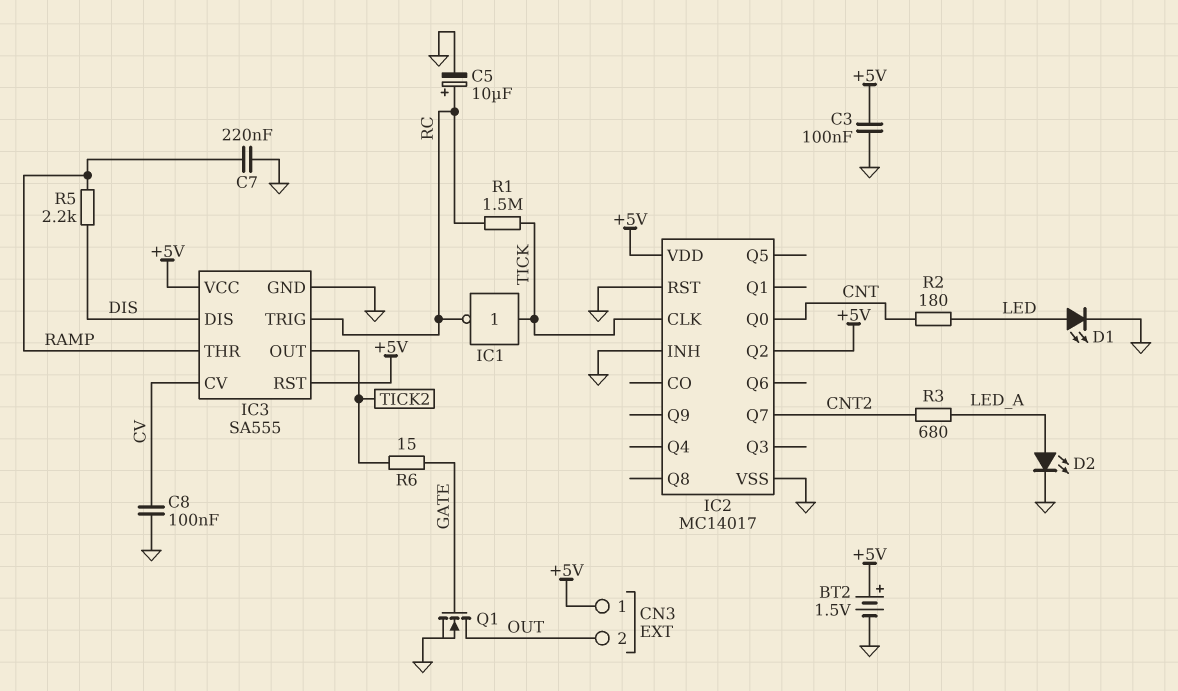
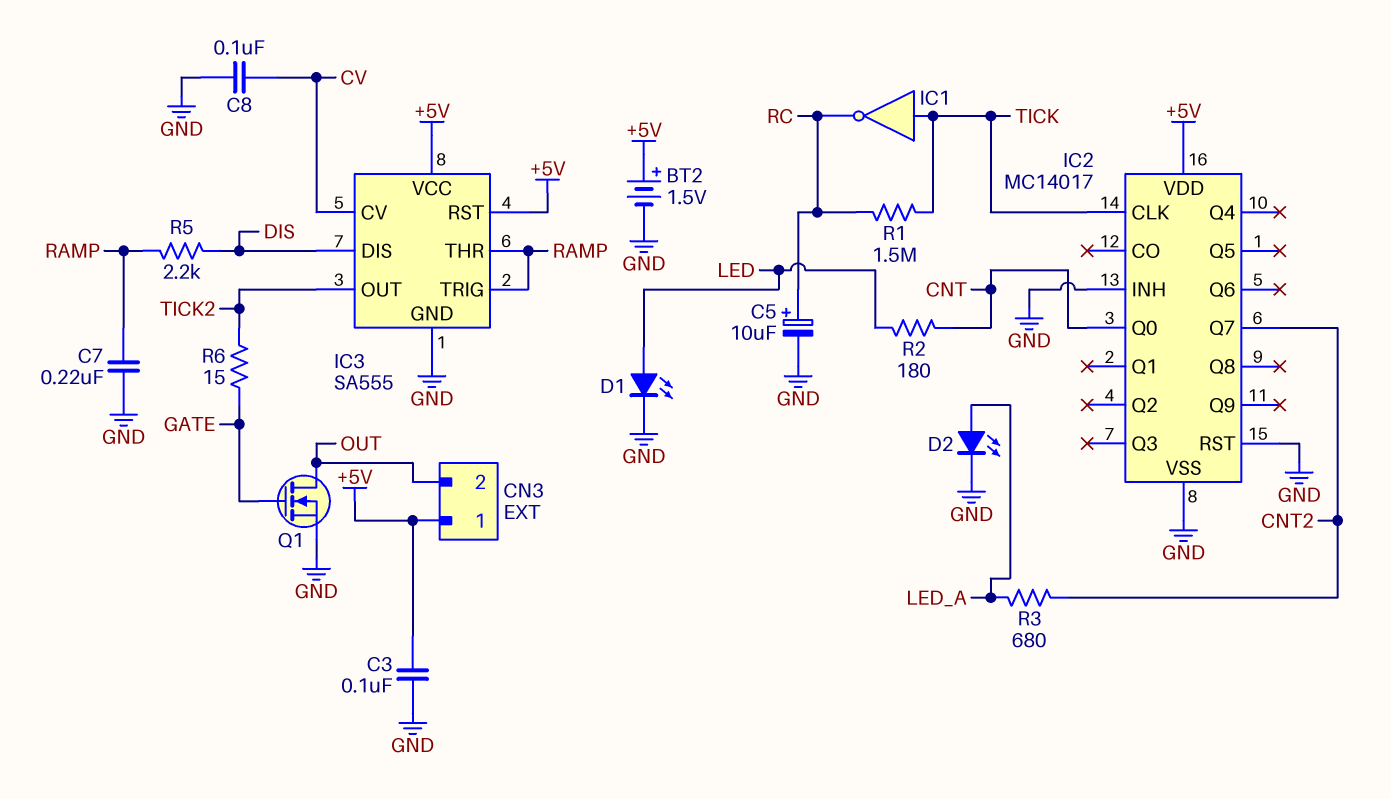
IC2 pin Q2: +5V -> none
IC3 pin TRIG: RC -> RAMP

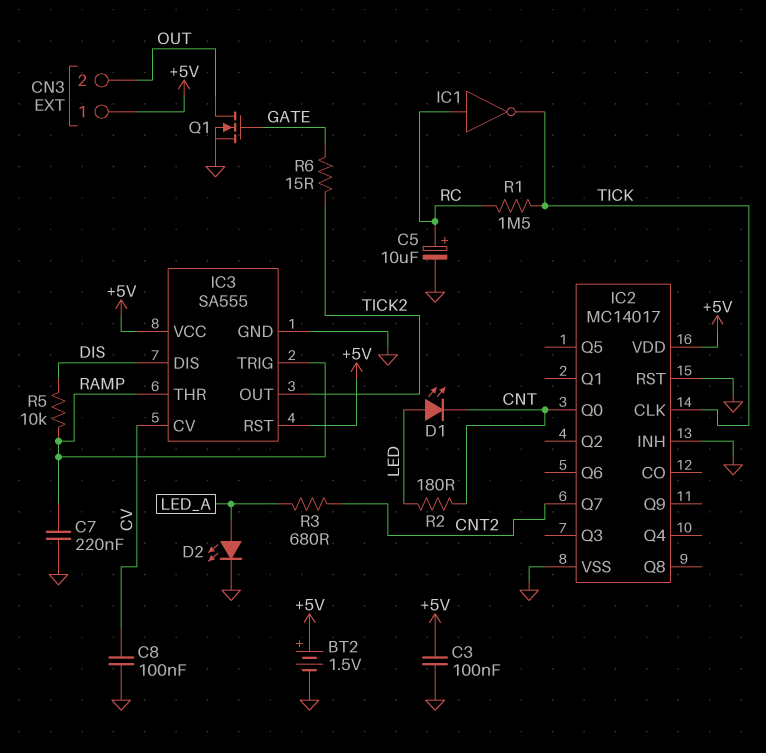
D1: LED (A LED, K GND) -> LED (A LED, K CNT)
IC1: NOT (in TICK, out RC) -> NOT (in RC, out TICK)
R5: 2.2k (DIS, RAMP) -> 10k (DIS, RAMP)

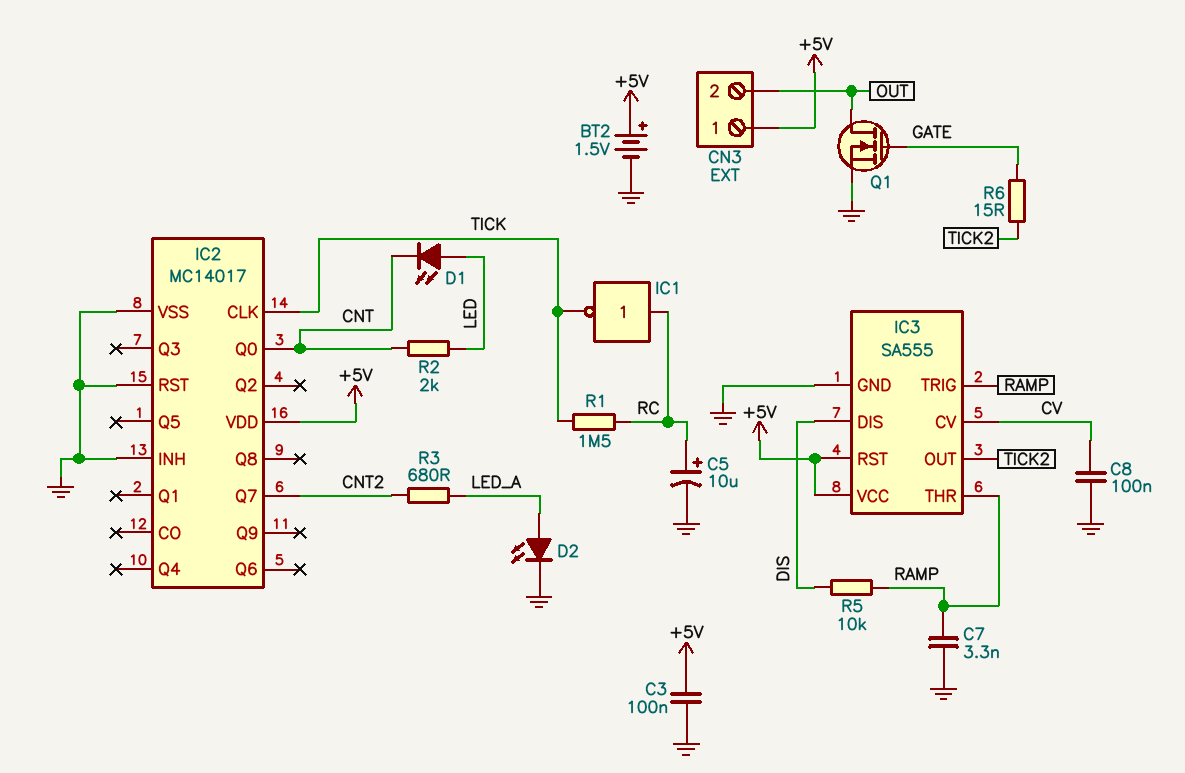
C7: 220nF (GND, RAMP) -> 3.3nF (GND, RAMP)
R2: 180 (CNT, LED) -> 2k (CNT, LED)

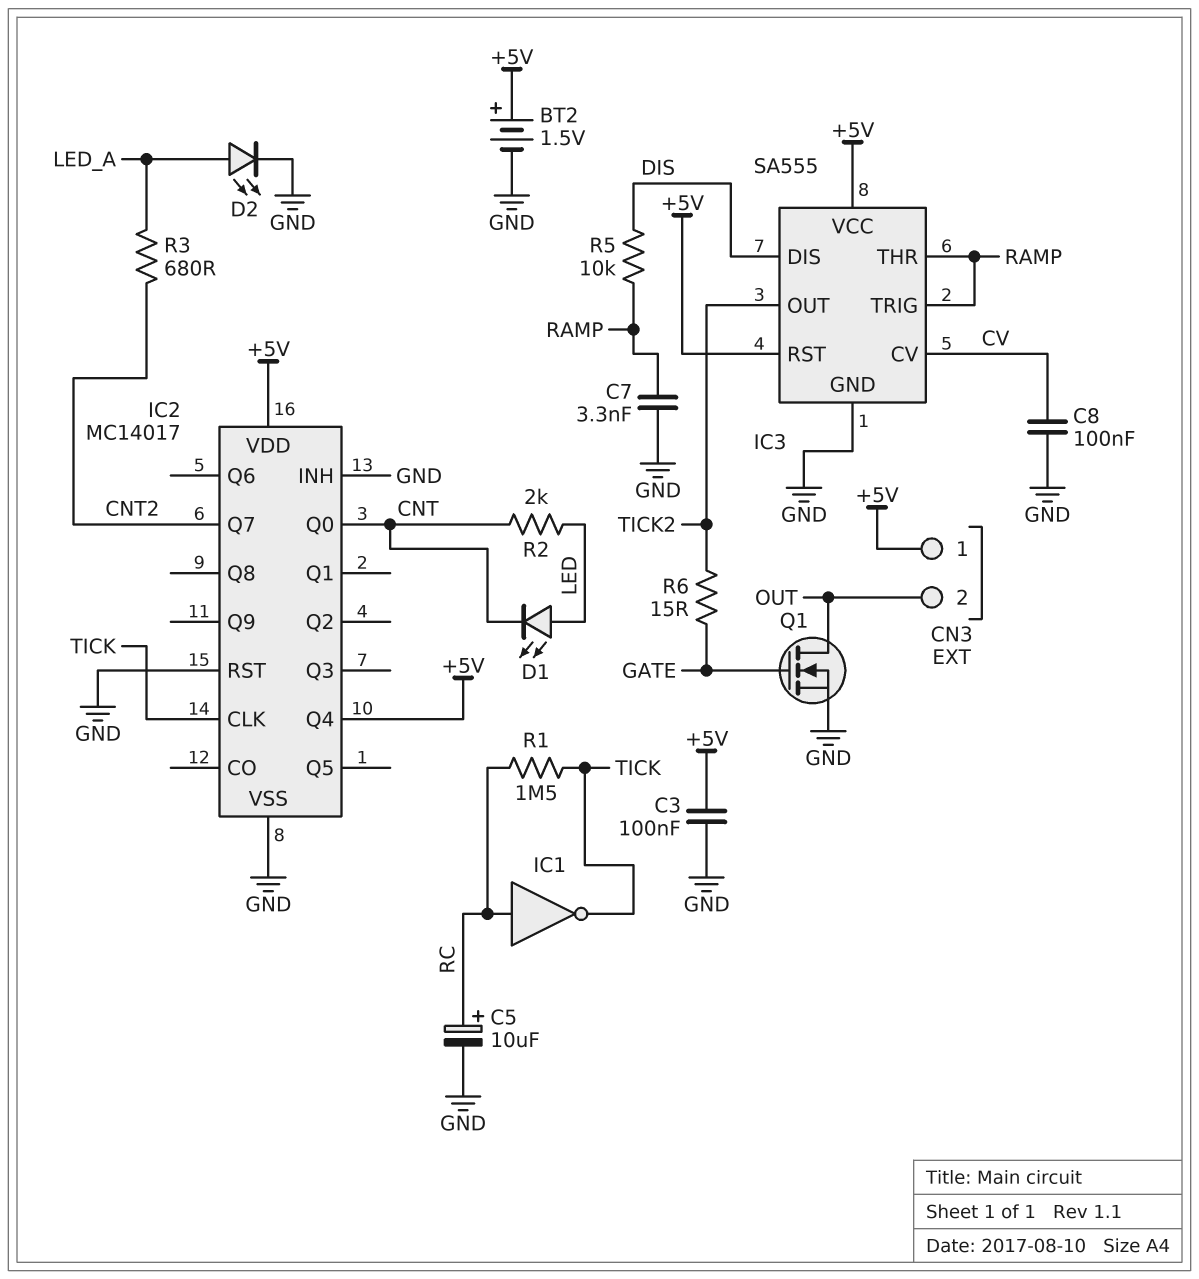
IC2 pin Q4: none -> +5V

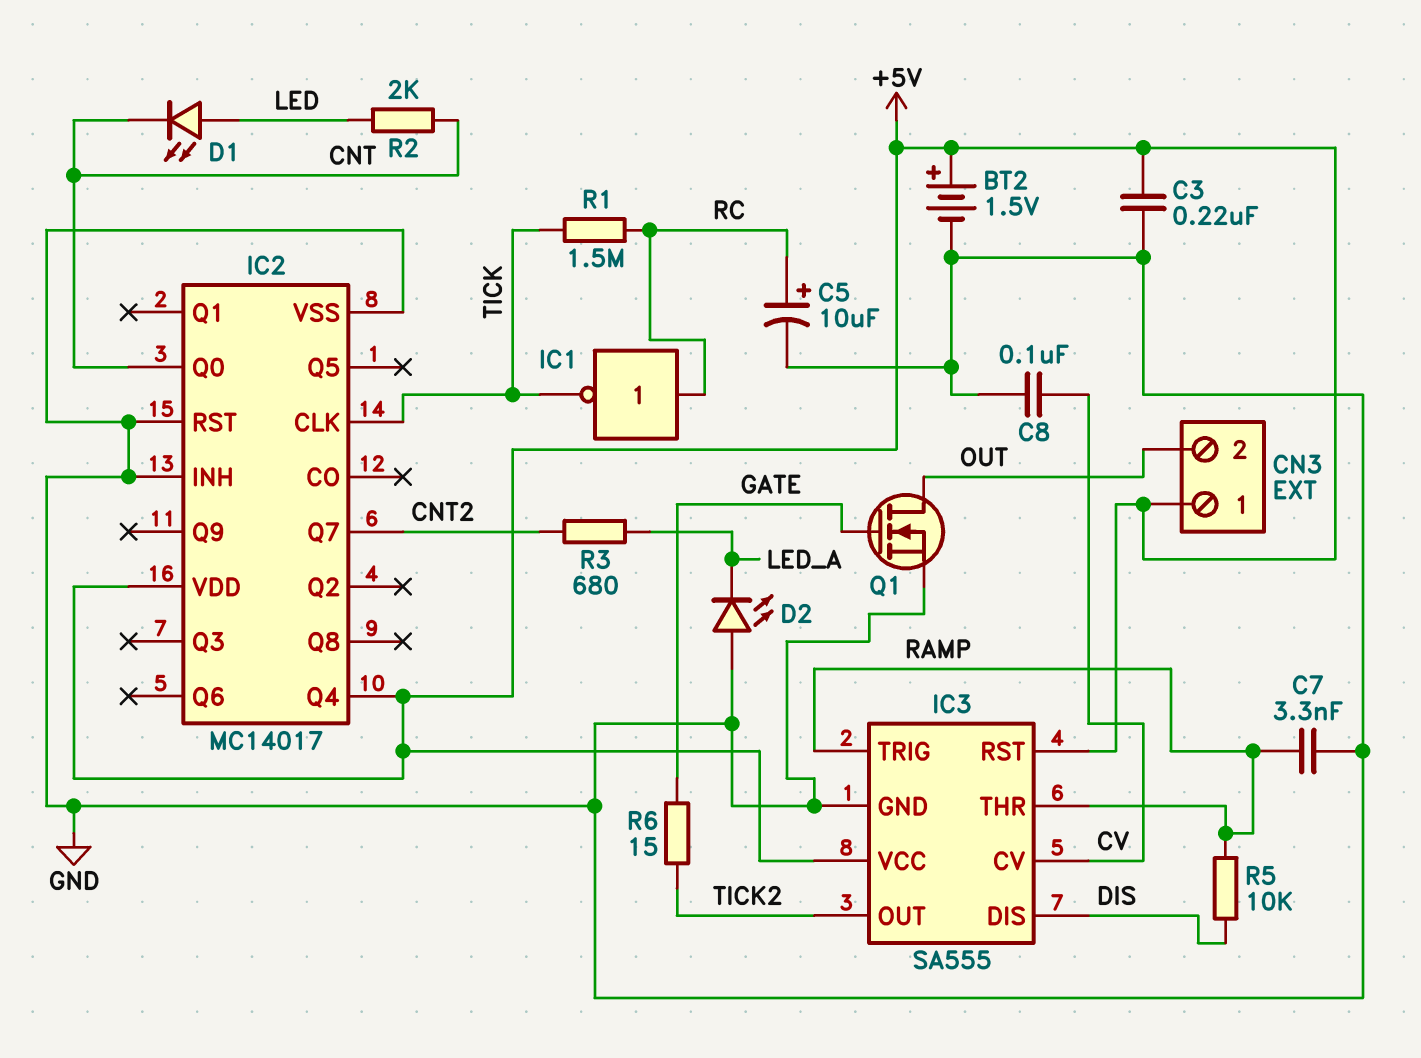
C3: 100nF (+5V, GND) -> 220nF (+5V, GND)
D2: LED (A LED_A, K GND) -> LED (A GND, K LED_A)

